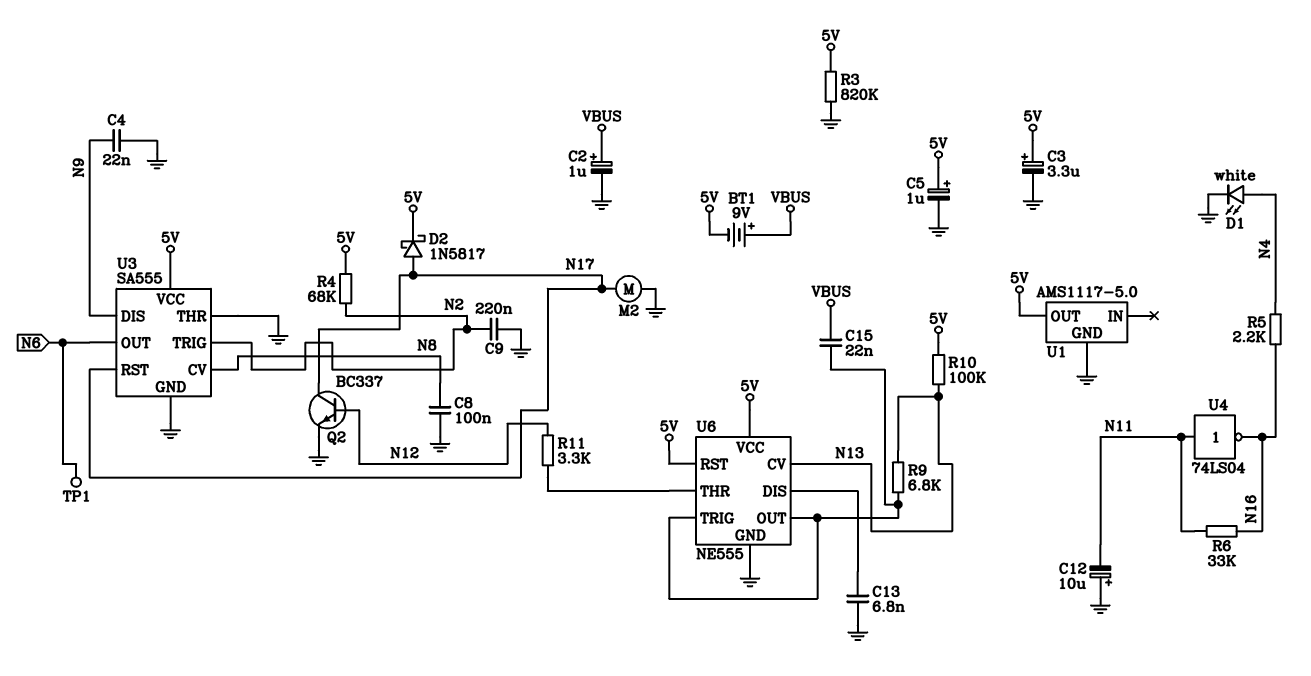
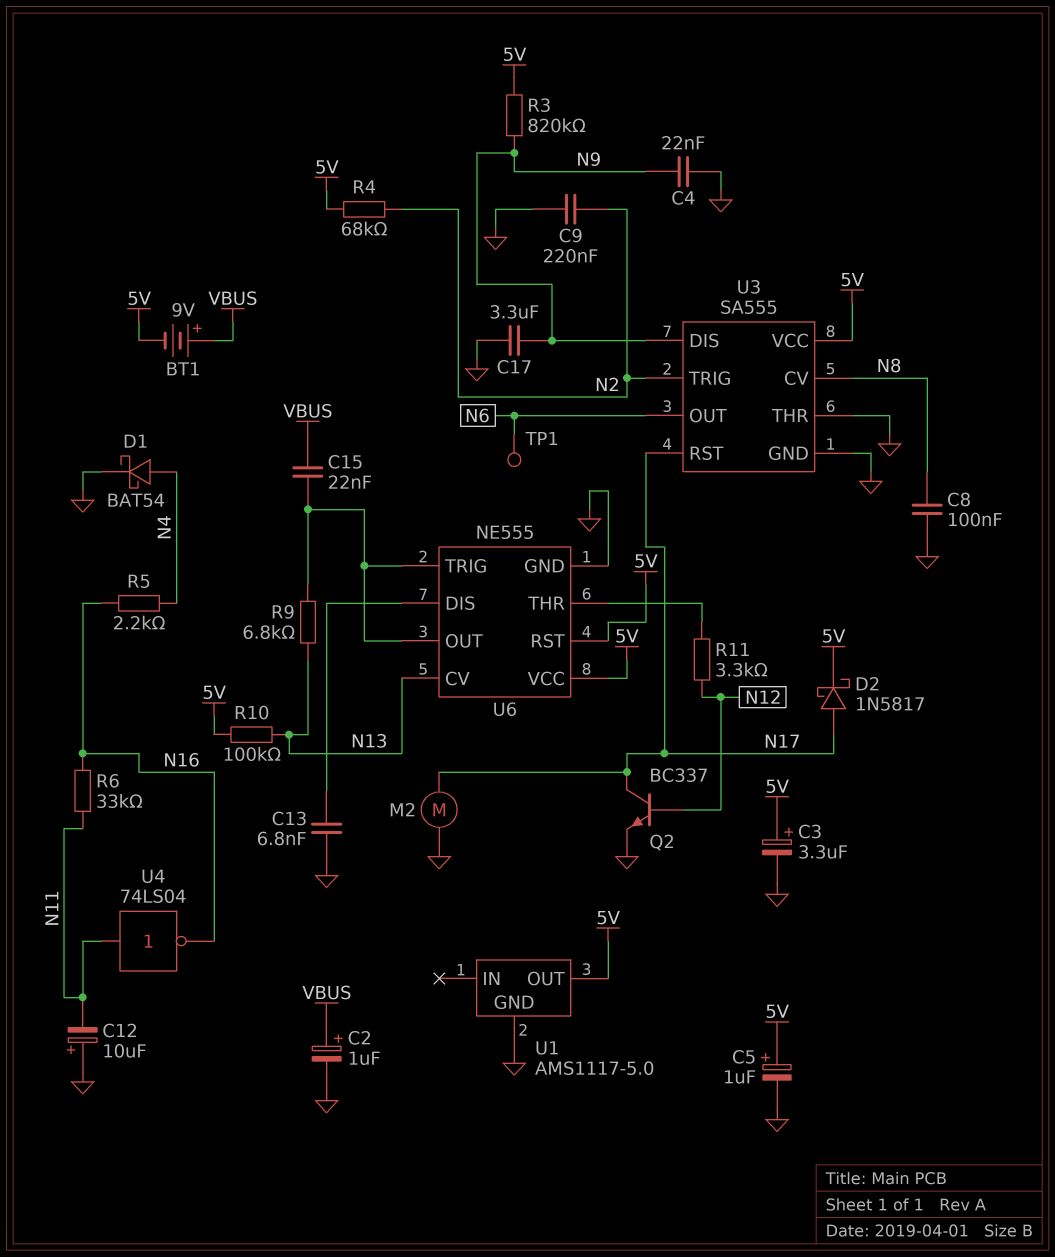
C17: none -> 3.3uF (GND, N9)
D1: LED white (A N4, K GND) -> schottky BAT54 (A N4, K GND)
R3: 820k (5V, GND) -> 820k (5V, N9)

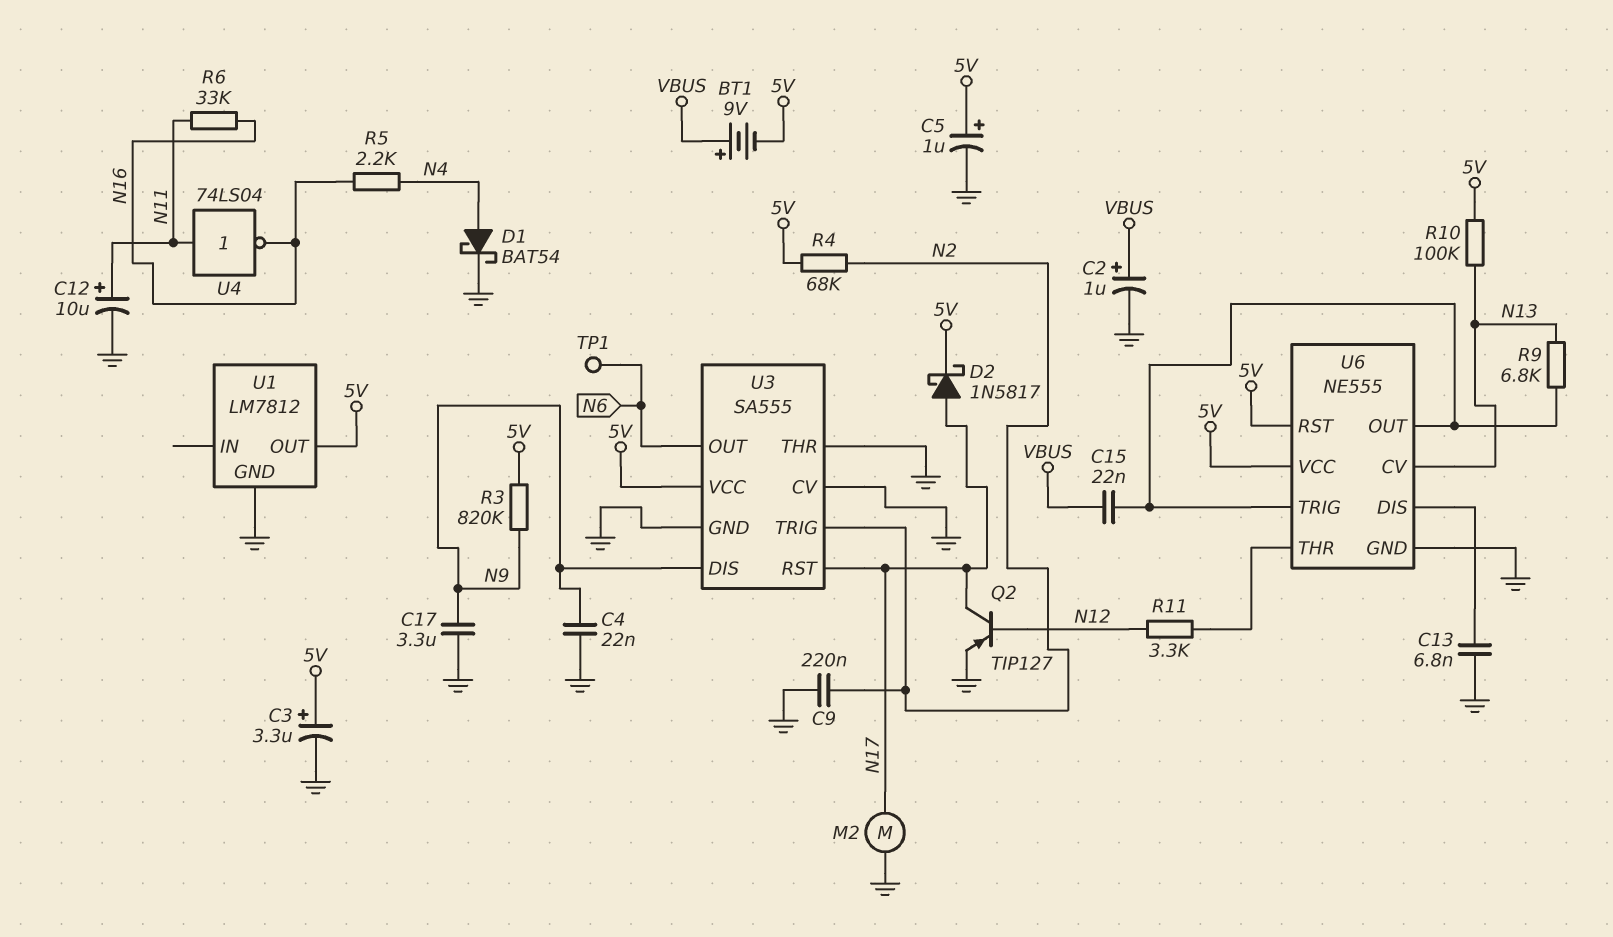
C8: 100nF (GND, N8) -> none
C12: 10uF (plus GND, minus N11) -> 10uF (plus N11, minus GND)
Q2: NPN BC337 (B N12, C N17, E GND) -> PNP TIP127 (B N12, C N17, E GND)
U1: AMS1117-5.0 -> LM7812
U3 pin CV: N8 -> GND

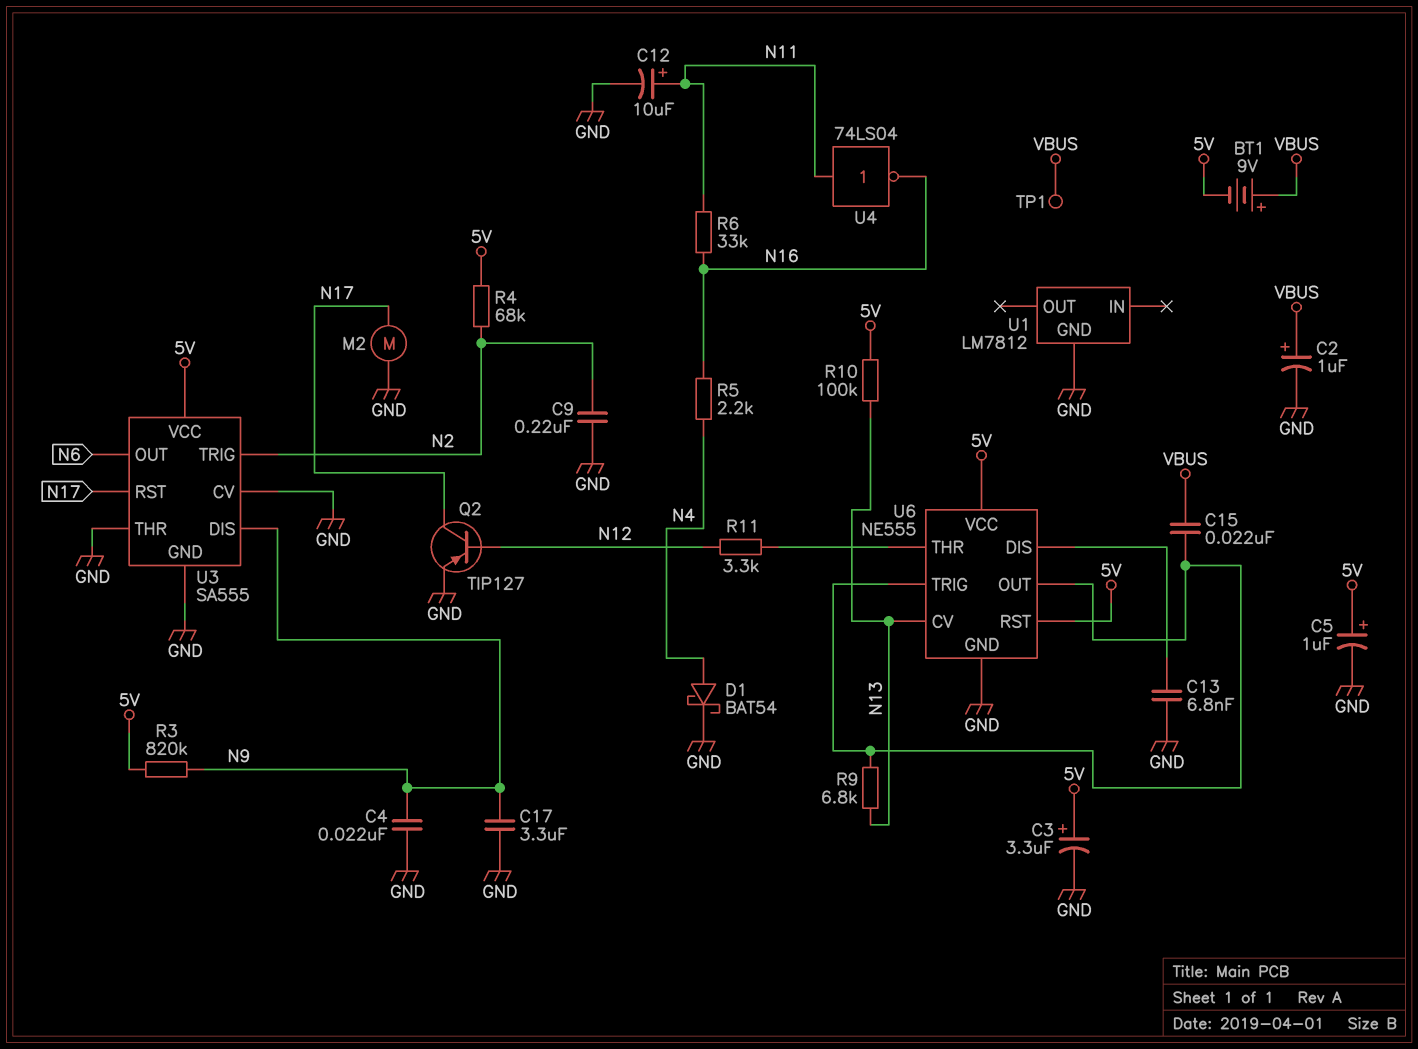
D2: schottky 1N5817 (A N17, K 5V) -> none
TP1: test point (N6) -> test point (VBUS)
U1 pin OUT: 5V -> none

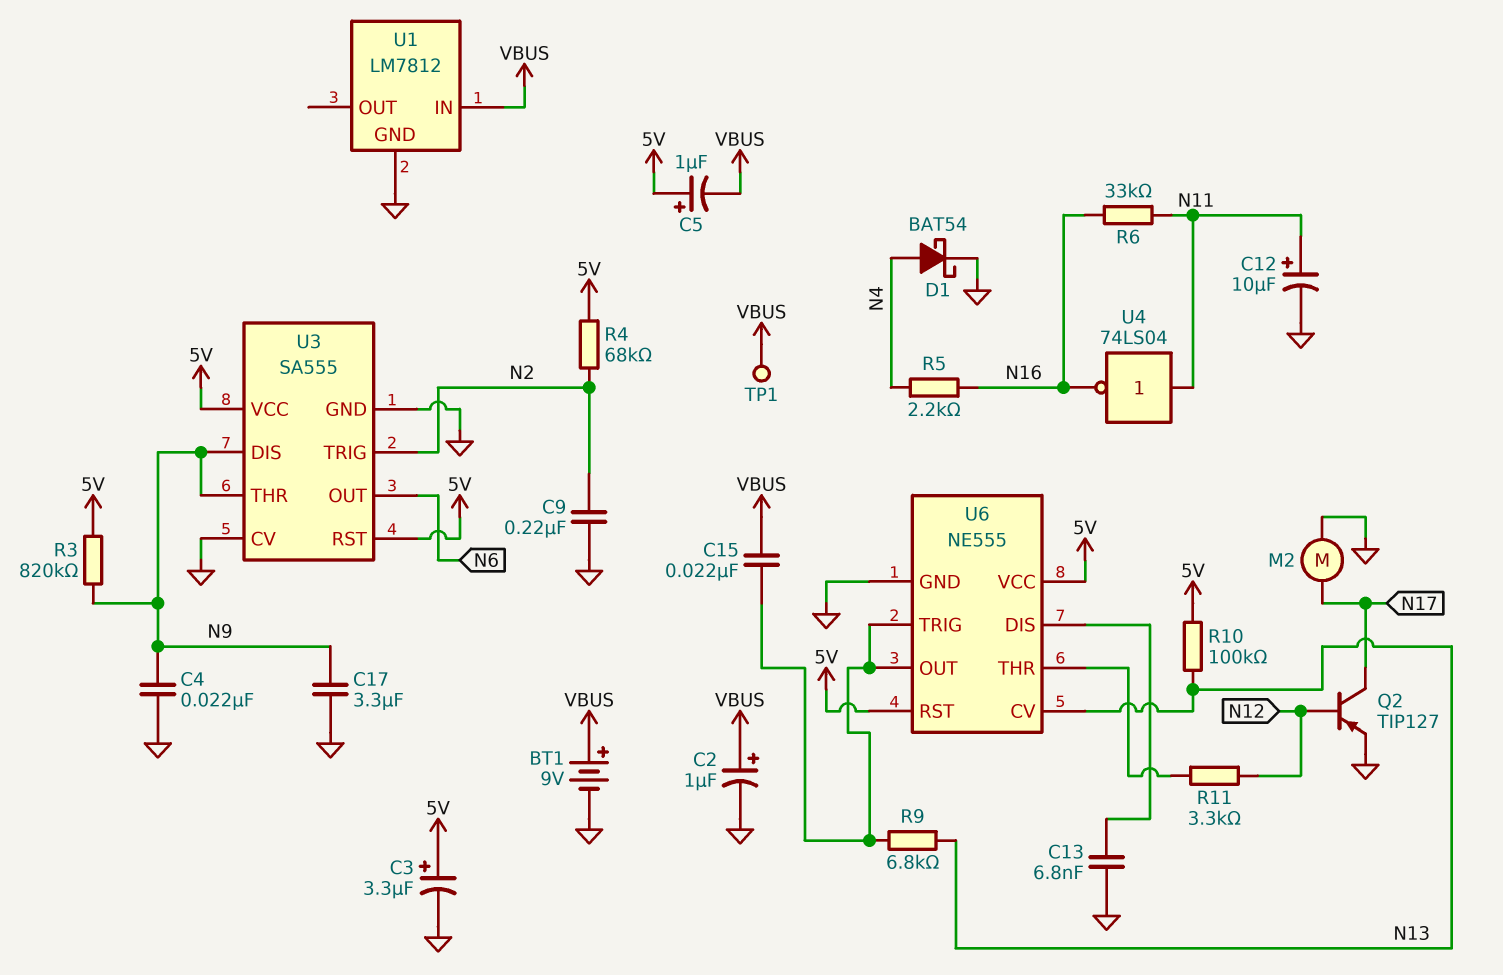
BT1: 9V (plus VBUS, minus 5V) -> 9V (plus VBUS, minus GND)
C5: 1uF (plus 5V, minus GND) -> 1uF (plus 5V, minus VBUS)
U1 pin IN: none -> VBUS
U3 pin RST: N17 -> 5V
U3 pin THR: GND -> N9

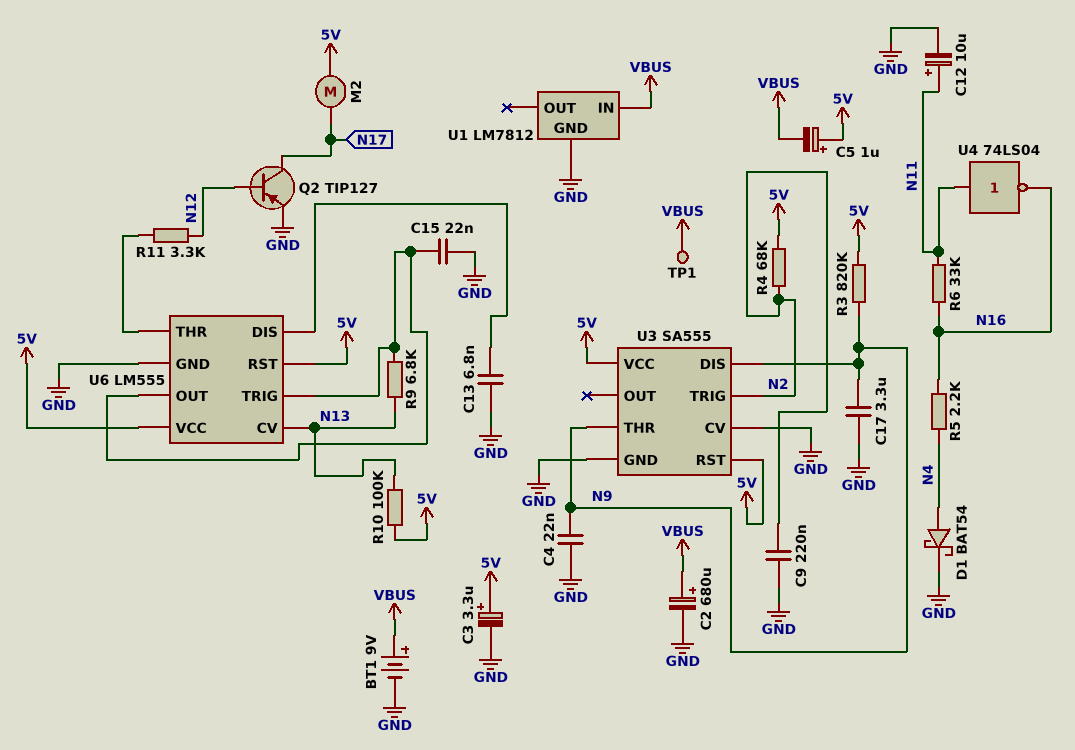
C2: 1uF (plus VBUS, minus GND) -> 680uF (plus VBUS, minus GND)
C15: 22nF (U6/OUT, VBUS) -> 22nF (GND, U6/OUT)
M2: motor (GND, N17) -> motor (5V, N17)
U3 pin OUT: N6 -> none
U6: NE555 -> LM555

